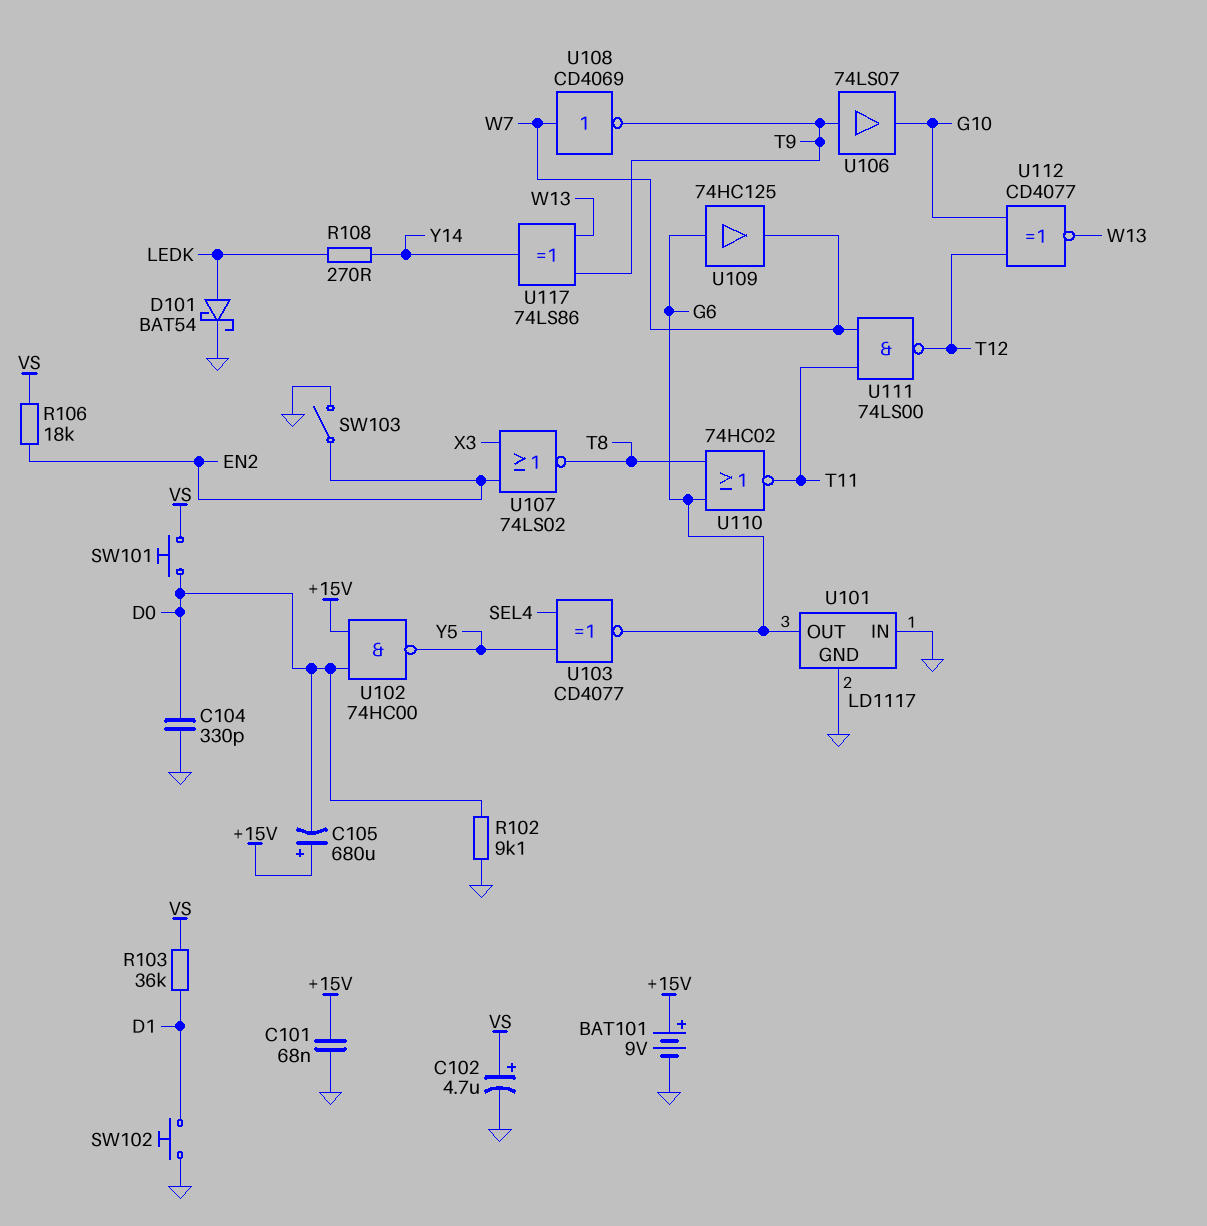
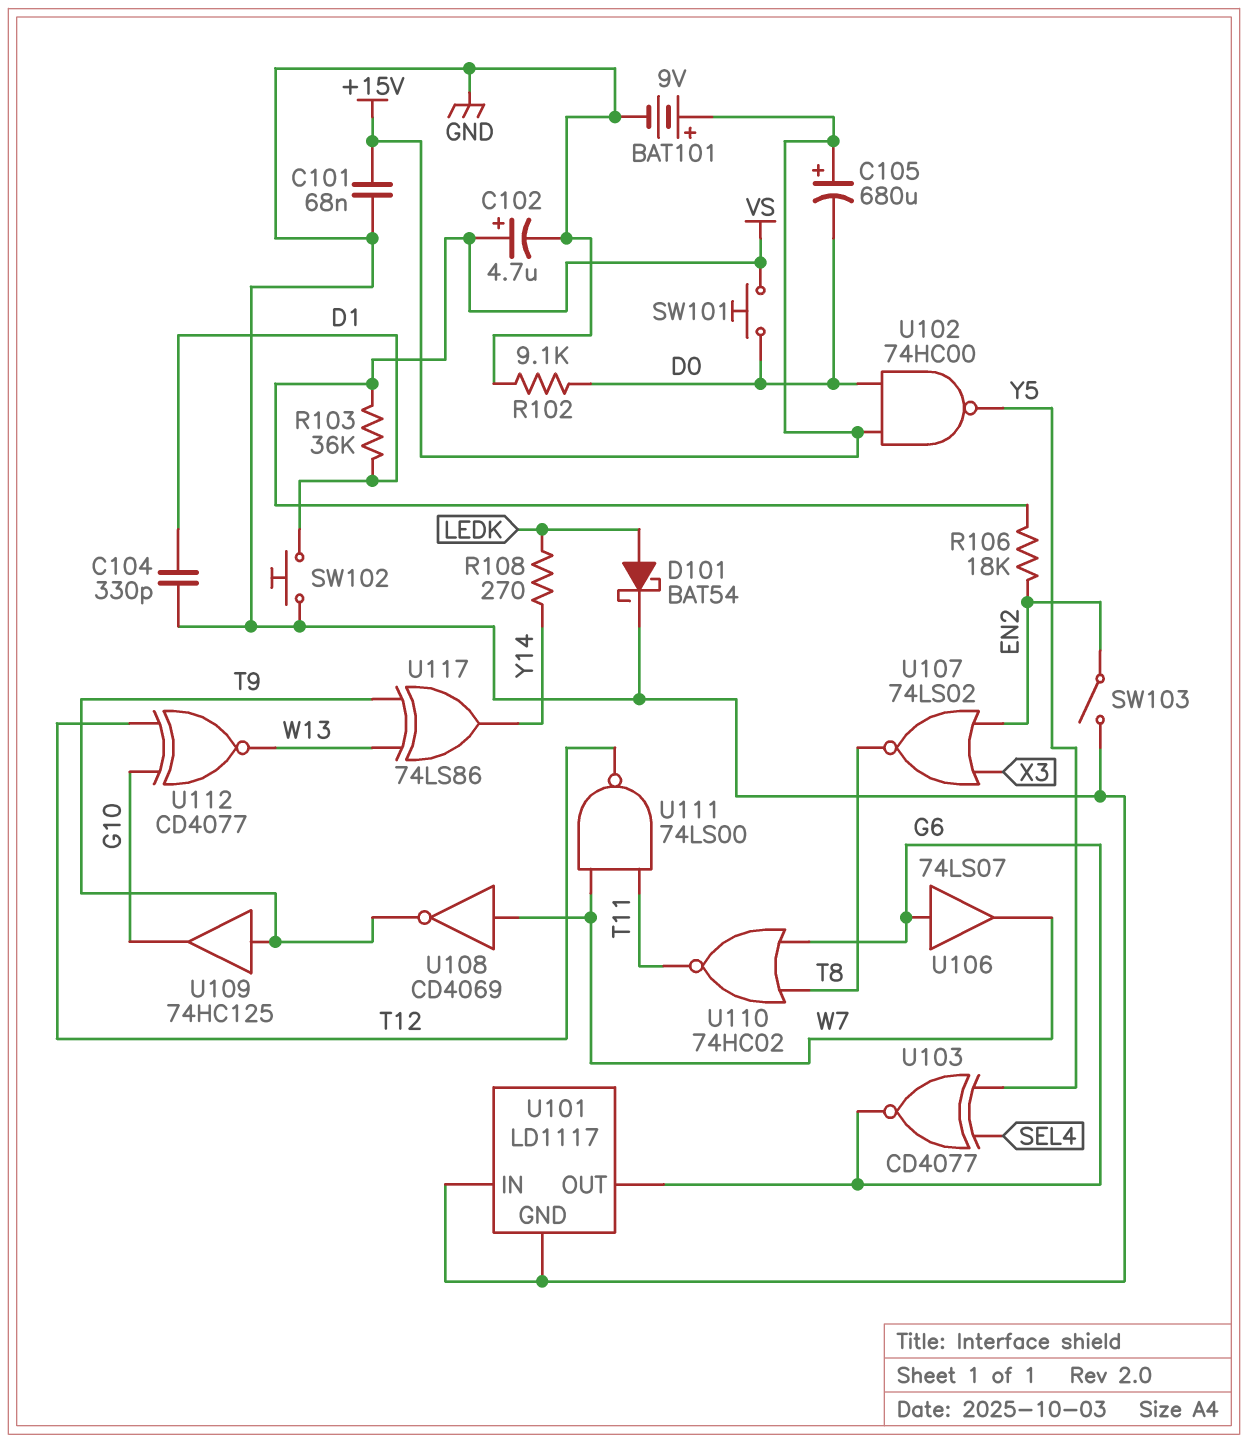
C104: 330pF (D0, GND) -> 330pF (D1, GND)
U106: buffer 74LS07 (in T9, out G10) -> buffer 74LS07 (in G6, out W7)
U109: buffer 74HC125 (in G6, out W7) -> buffer 74HC125 (in T9, out G10)

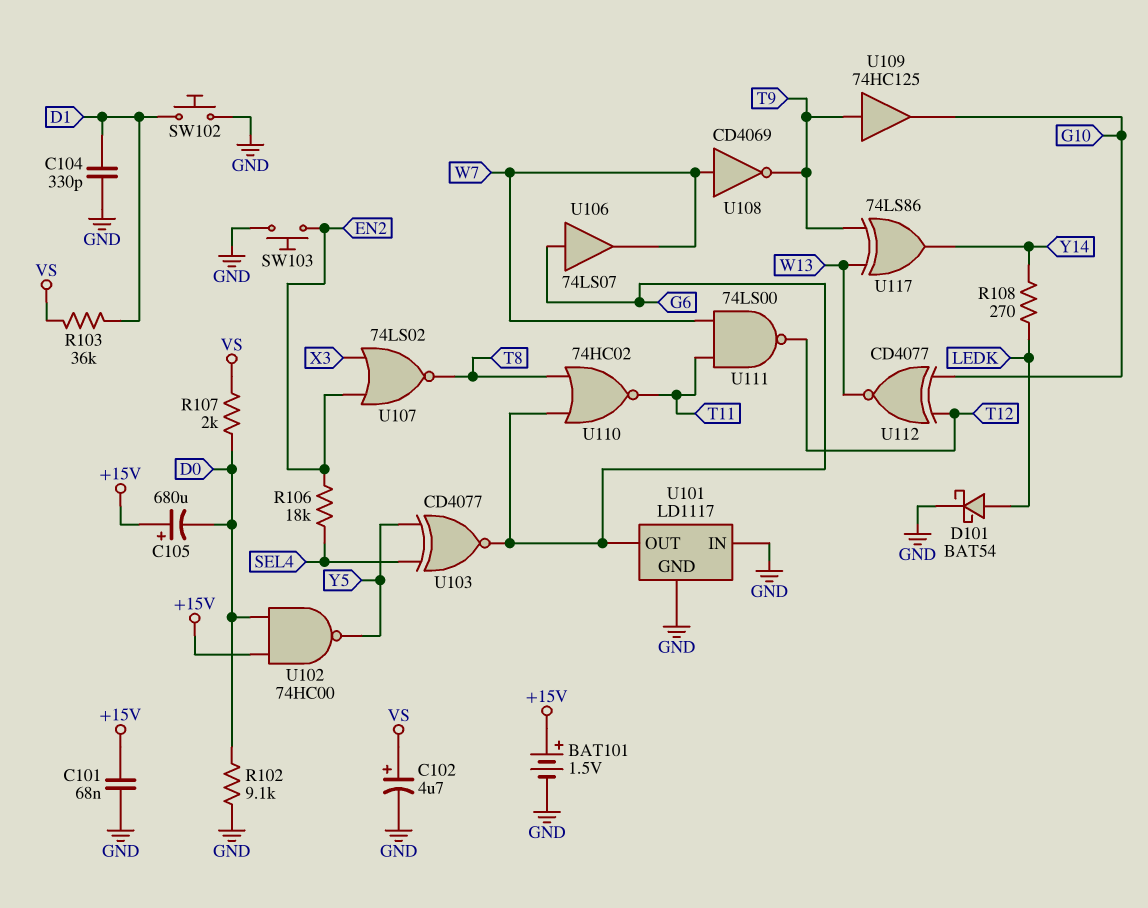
BAT101: 9V (plus +15V, minus GND) -> 1.5V (plus +15V, minus GND)
R106: 18k (EN2, VS) -> 18k (EN2, SEL4)
R107: none -> 2k (D0, VS)
SW101: button (D0, VS) -> none
SW103: switch (EN2, GND) -> button (EN2, GND)

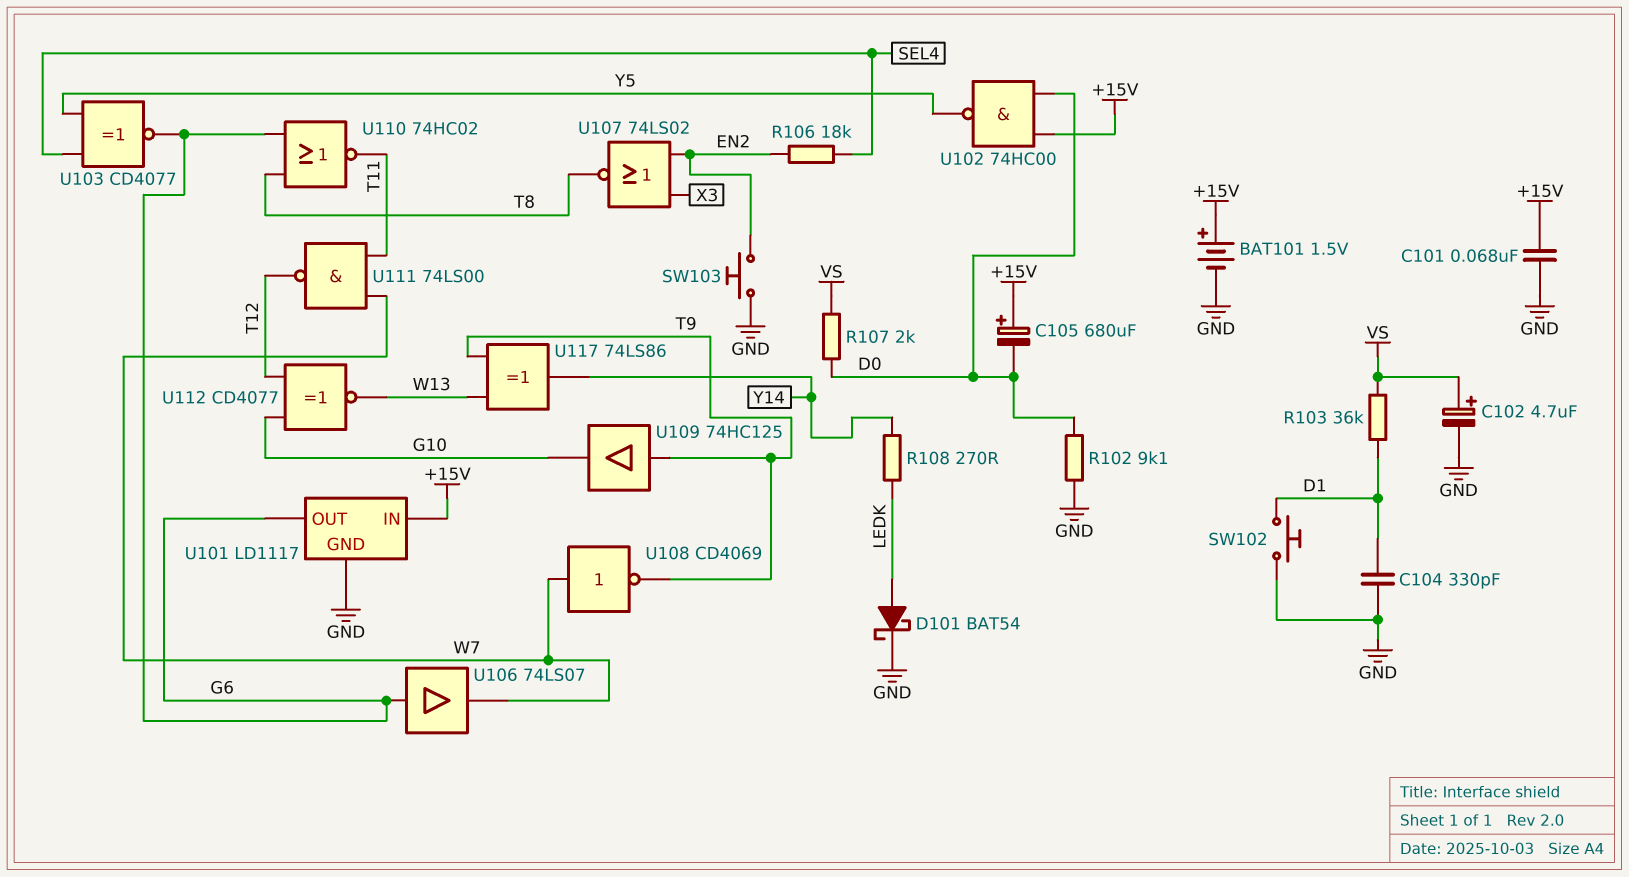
U101 pin IN: GND -> +15V

